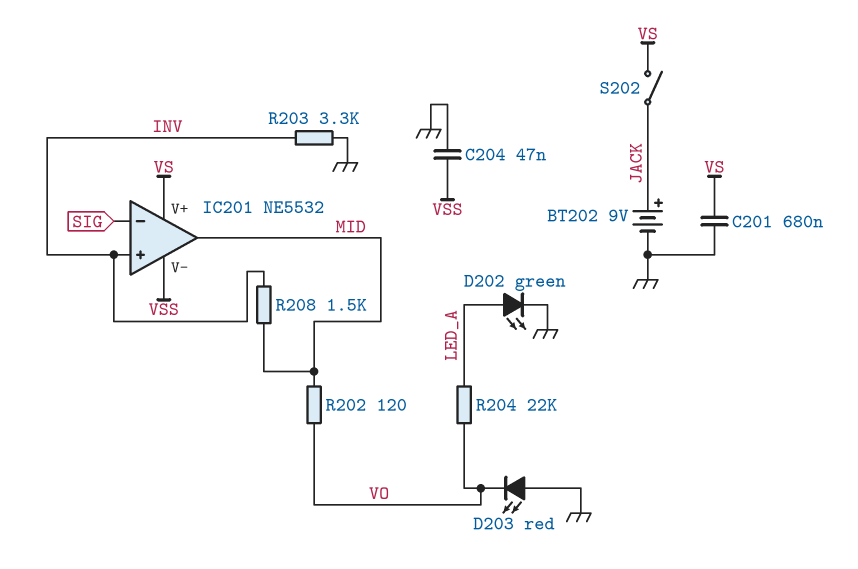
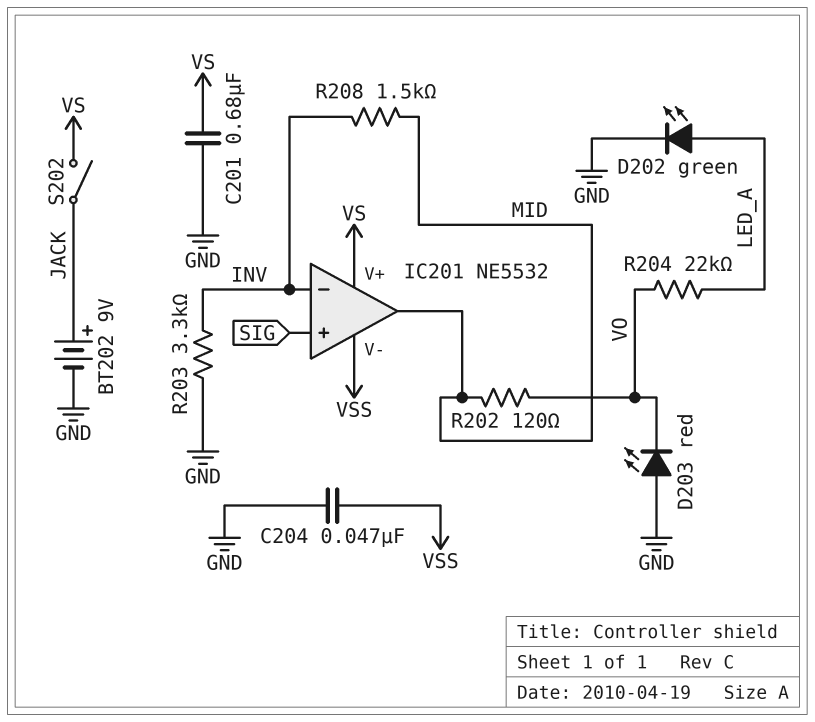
IC201 pin in+: INV -> SIG
IC201 pin in-: SIG -> INV

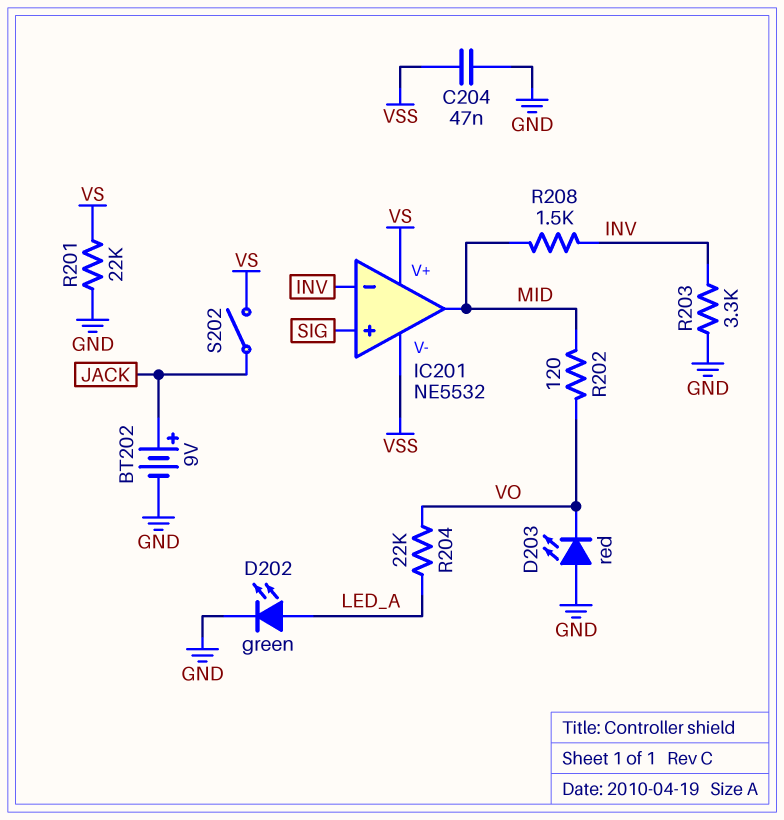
C201: 680nF (GND, VS) -> none
R201: none -> 22k (GND, VS)

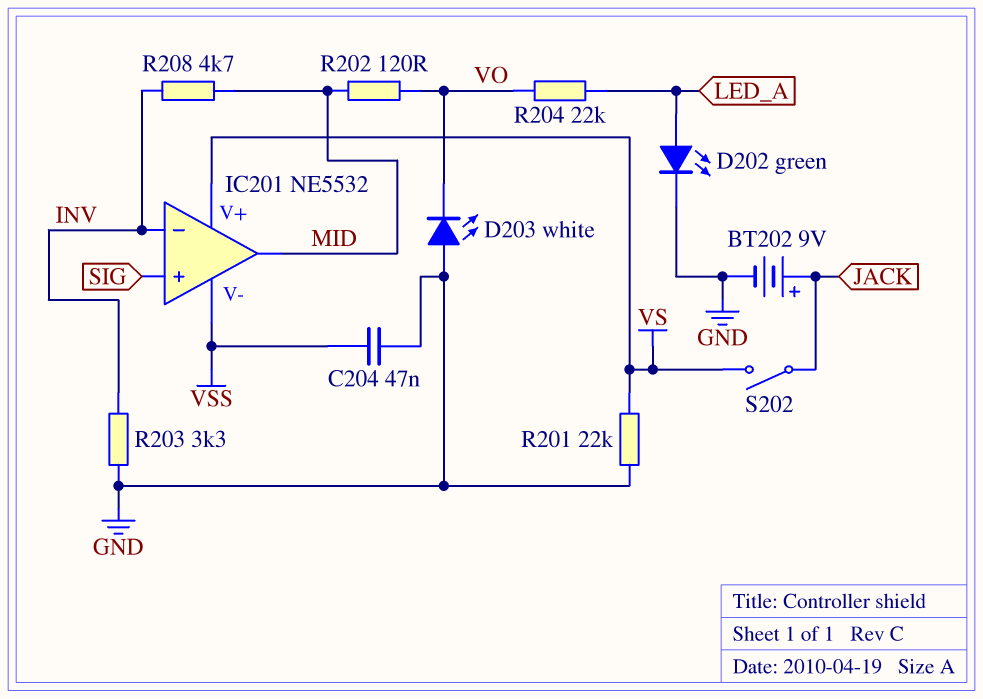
D203: LED red (A GND, K VO) -> LED white (A GND, K VO)
R208: 1.5k (INV, MID) -> 4.7k (INV, MID)

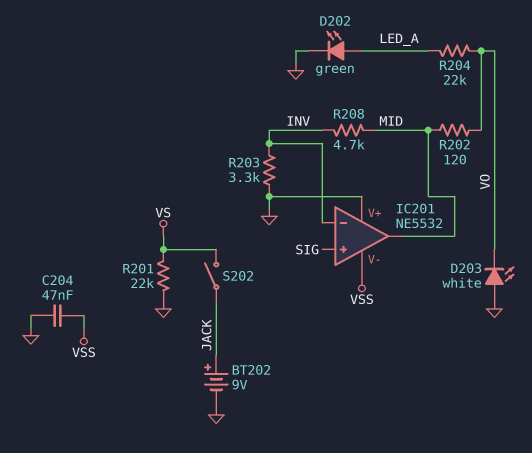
IC201 pin V+: VS -> GND

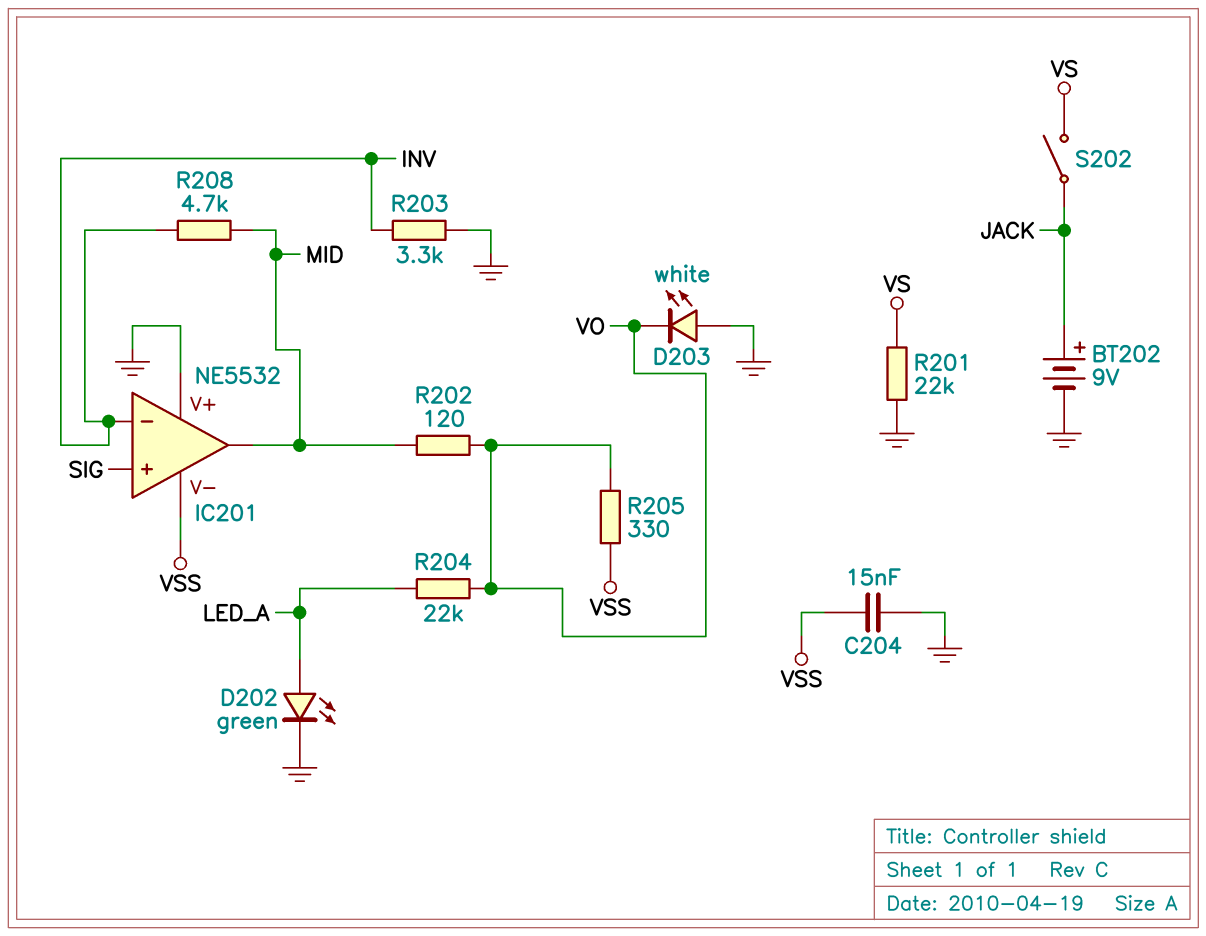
C204: 47nF (GND, VSS) -> 15nF (GND, VSS)
R205: none -> 330 (VO, VSS)

